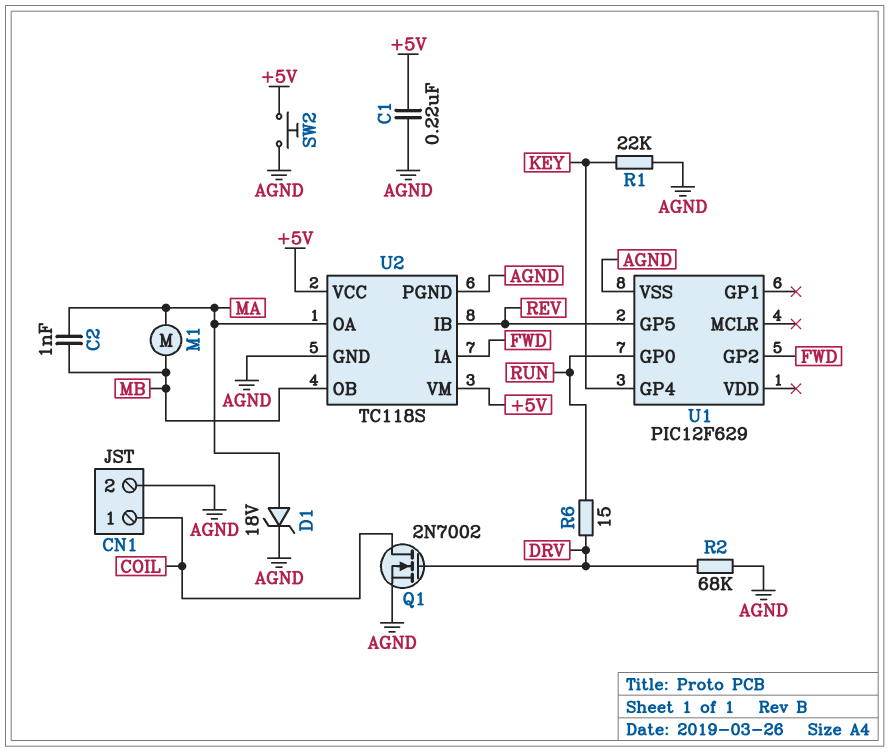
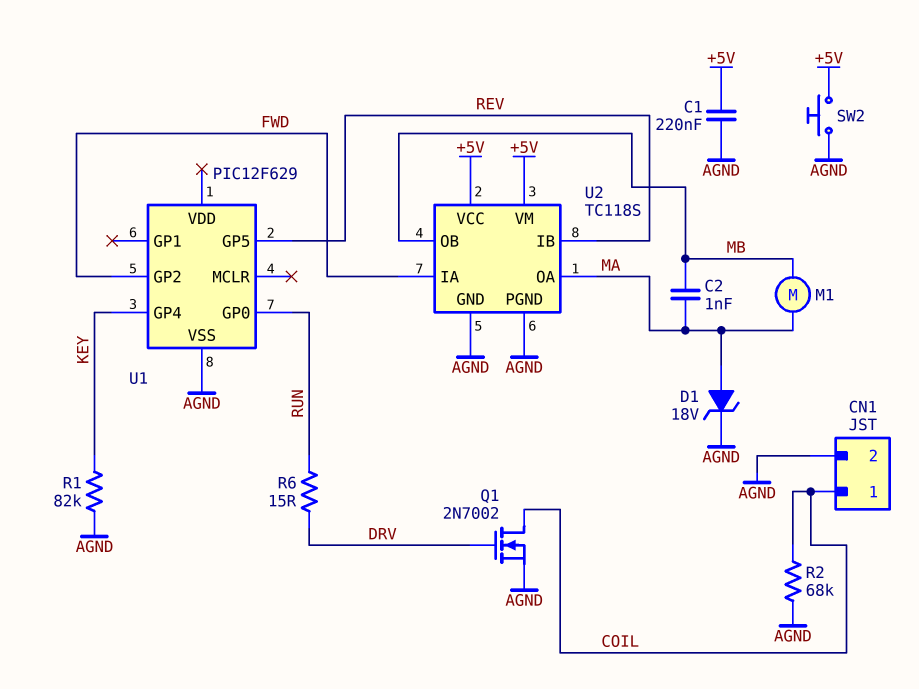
R1: 22k (AGND, KEY) -> 82k (AGND, KEY)
R2: 68k (AGND, DRV) -> 68k (AGND, COIL)

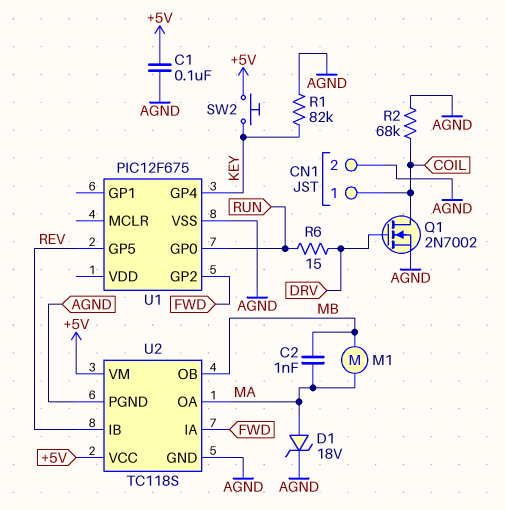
C1: 220nF (+5V, AGND) -> 100nF (+5V, AGND)
SW2: button (+5V, AGND) -> button (+5V, KEY)
U1: PIC12F629 -> PIC12F675

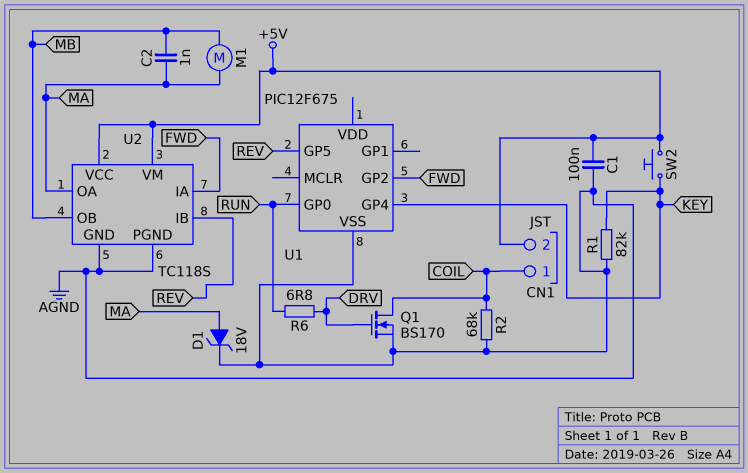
CN1 pin 2: AGND -> +5V
Q1: NMOS 2N7002 (G DRV, D COIL, S AGND) -> NMOS BS170 (G DRV, D COIL, S AGND)
R6: 15 (DRV, RUN) -> 6.8 (DRV, RUN)

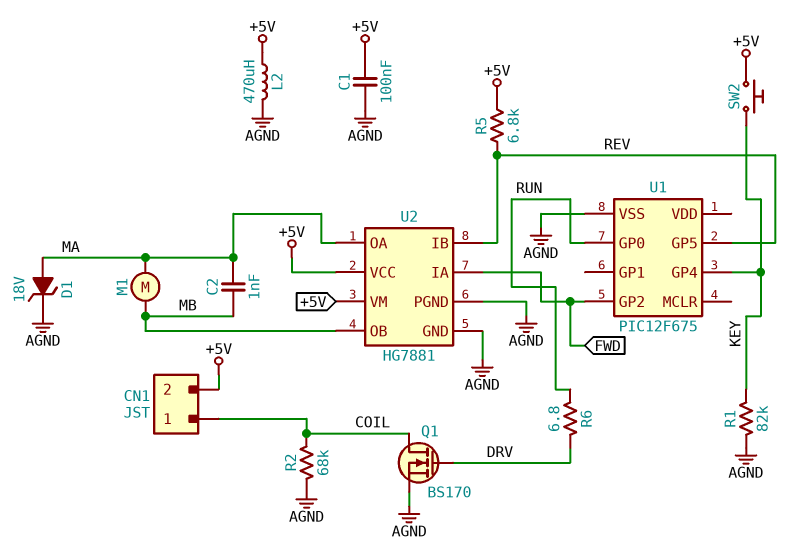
L2: none -> 470uH (+5V, AGND)
R5: none -> 6.8k (+5V, REV)
U2: TC118S -> HG7881

